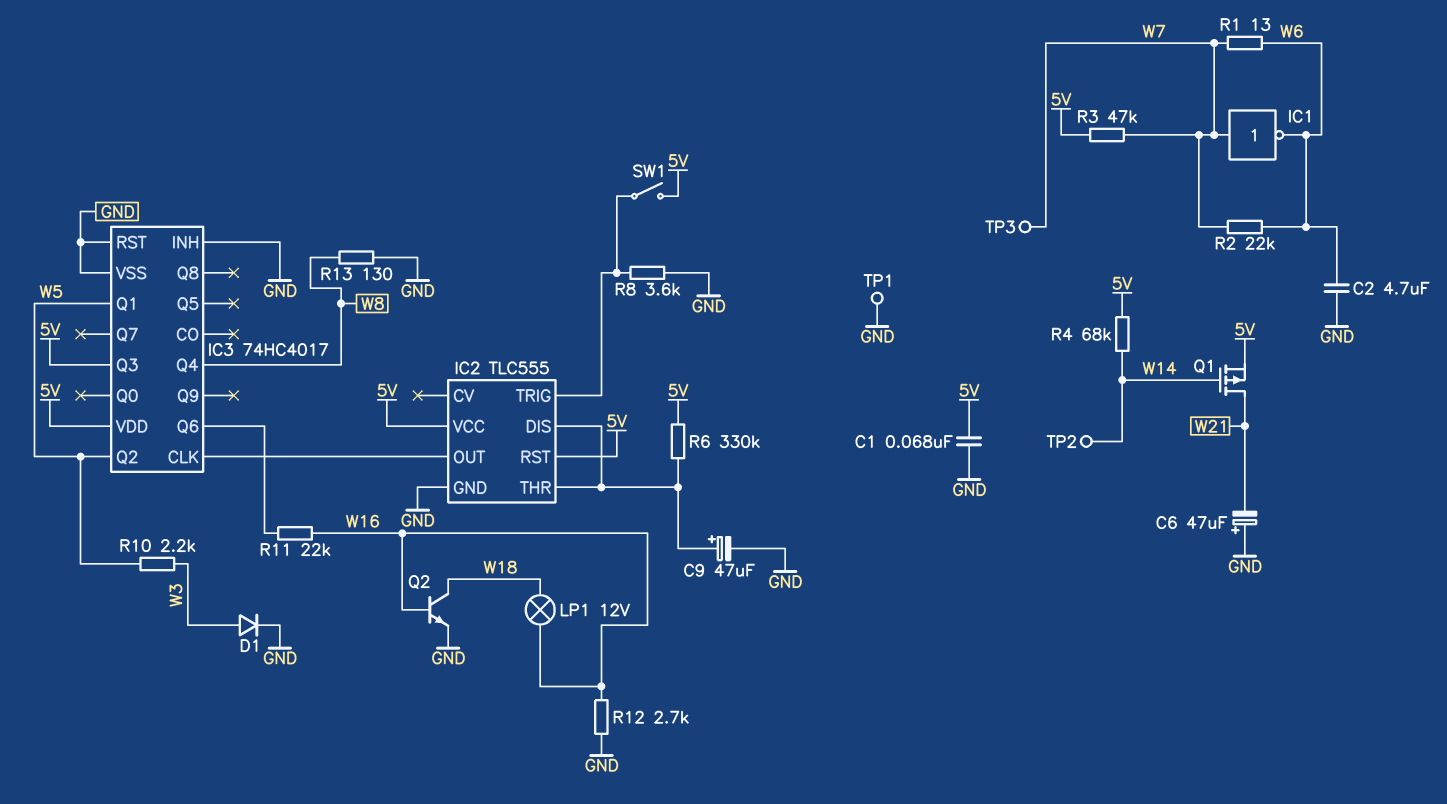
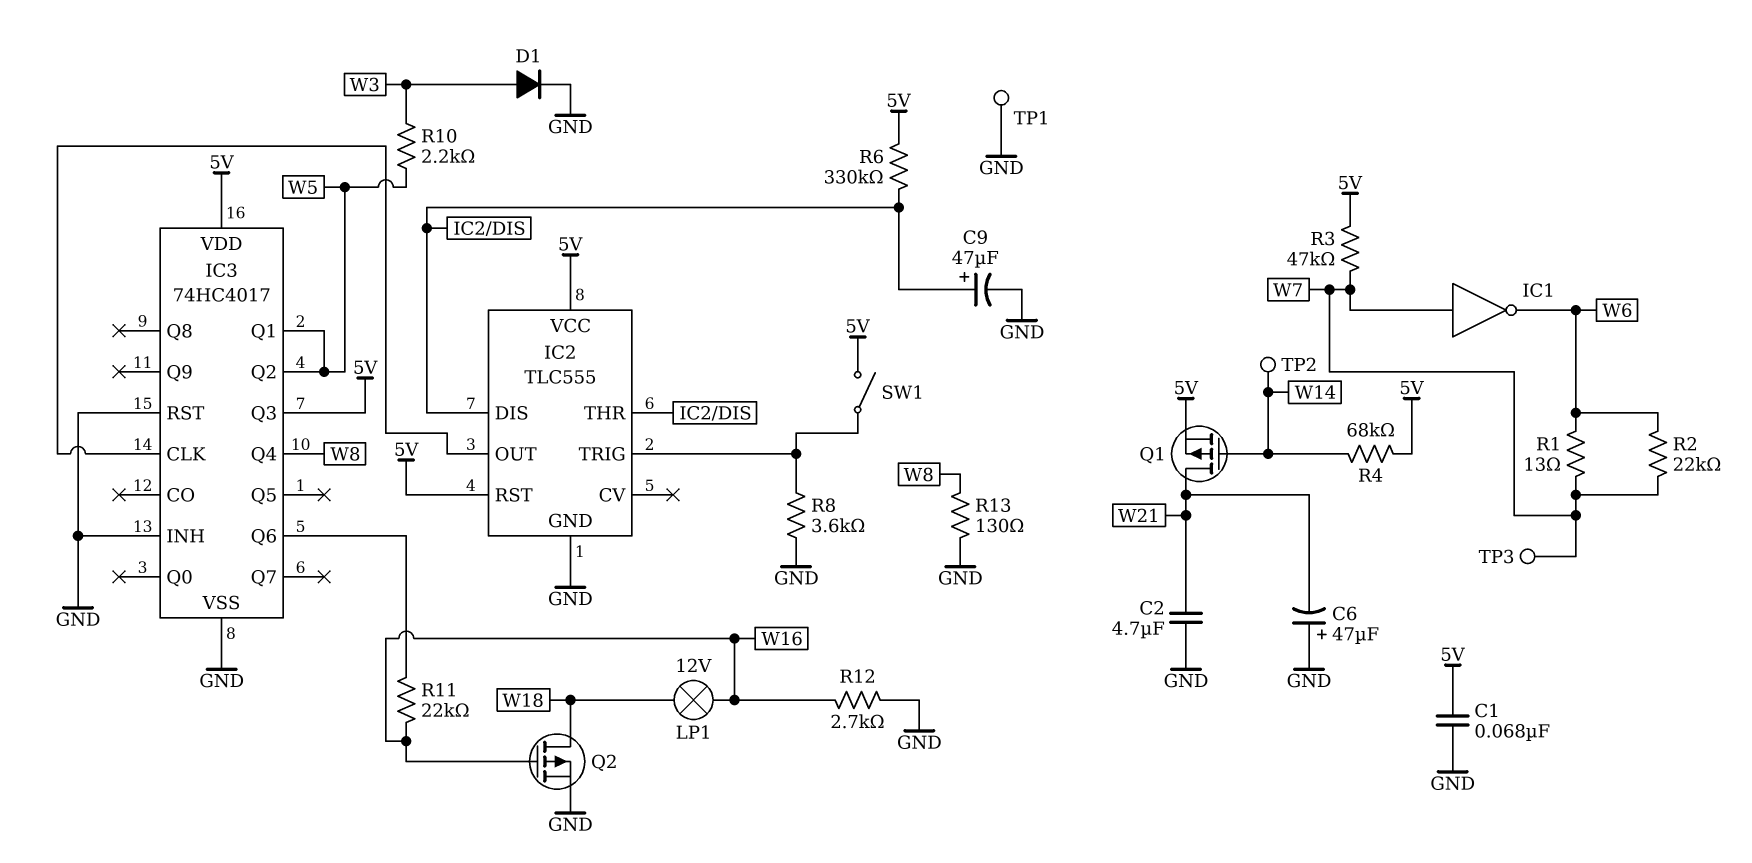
C2: 4.7uF (GND, W6) -> 4.7uF (GND, W21)
Q2: NPN (B W16, C W18, E GND) -> PMOS (G W16, D W18, S GND)

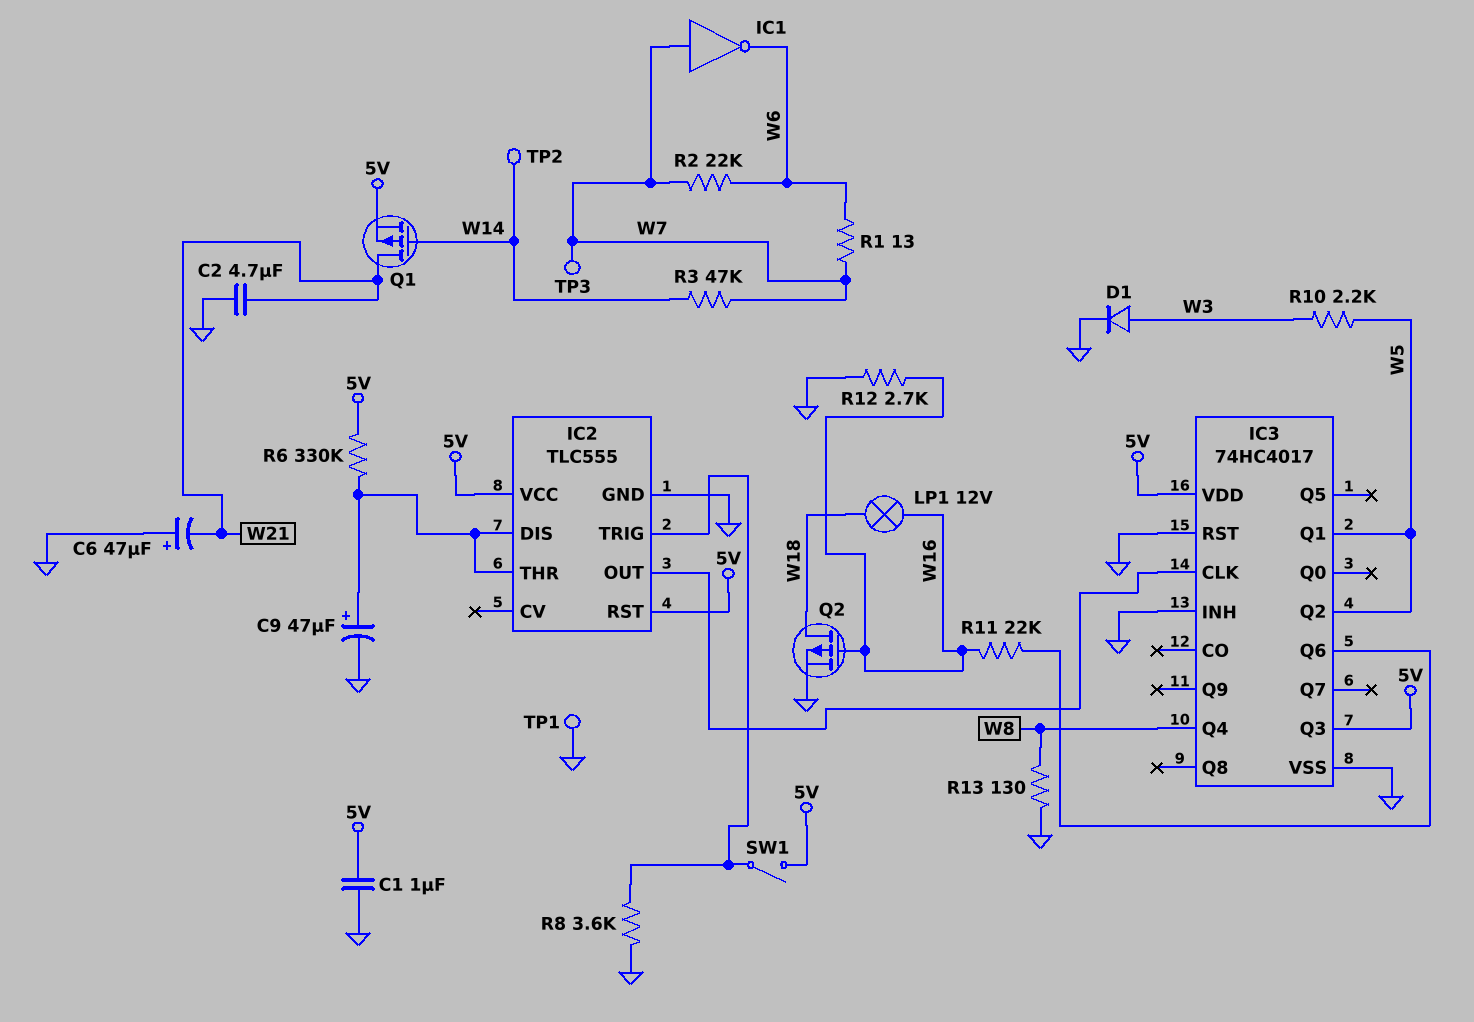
C1: 68nF (5V, GND) -> 1uF (5V, GND)
R3: 47k (5V, W7) -> 47k (W7, W14)
R4: 68k (5V, W14) -> none

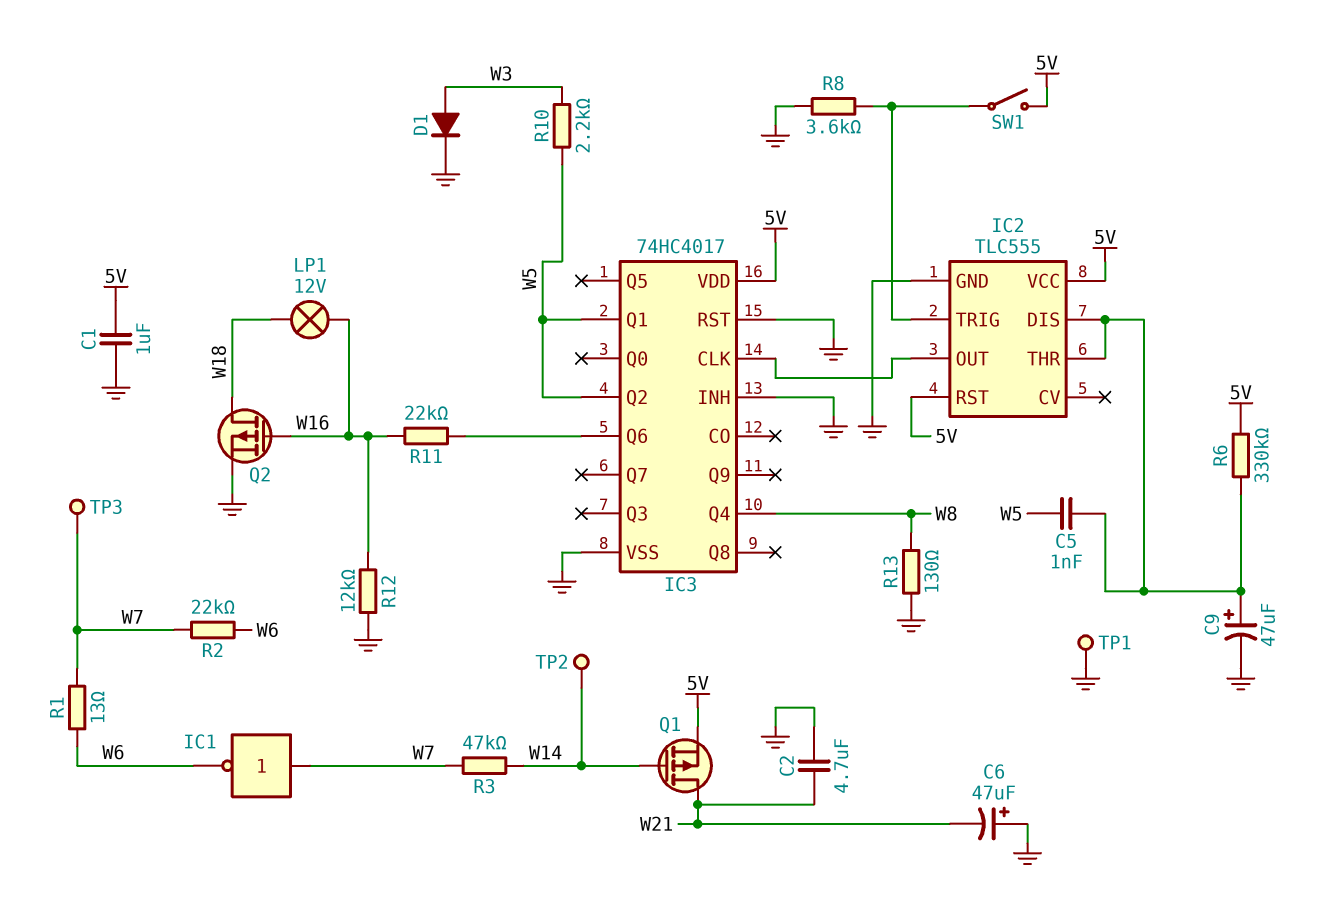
C5: none -> 1nF (IC2/DIS, W5)
IC3 pin Q3: 5V -> none
R12: 2.7k (GND, W16) -> 12k (GND, W16)

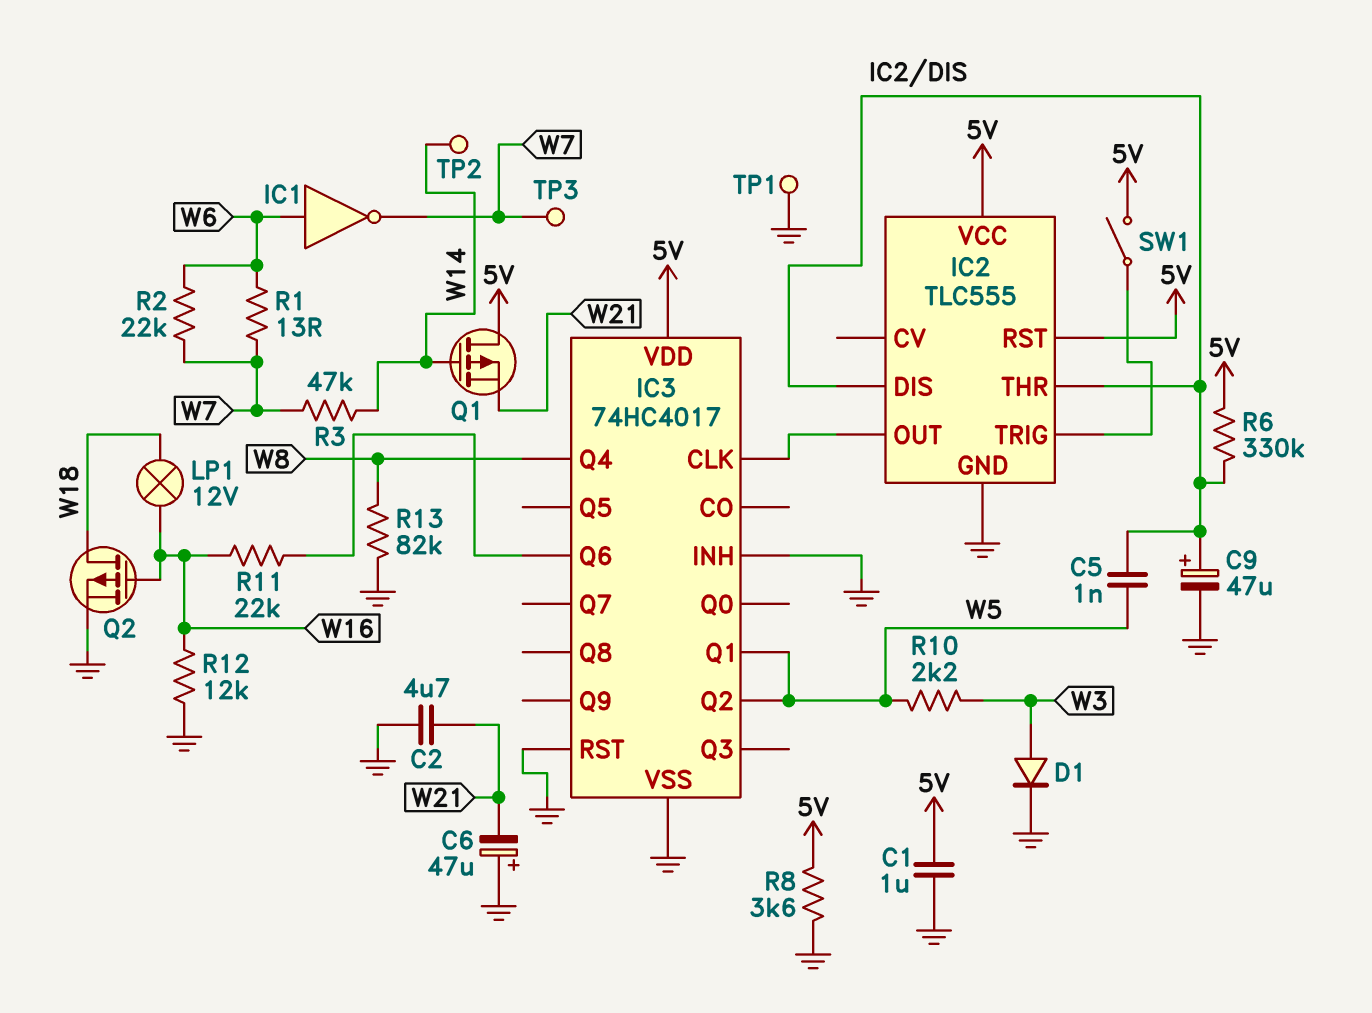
IC1: NOT (in W7, out W6) -> NOT (in W6, out W7)
Q1: PMOS (G W14, D W21, S 5V) -> PMOS (G W14, D 5V, S W21)
R8: 3.6k (GND, IC2/TRIG) -> 3.6k (5V, GND)
R13: 130 (GND, W8) -> 82k (GND, W8)

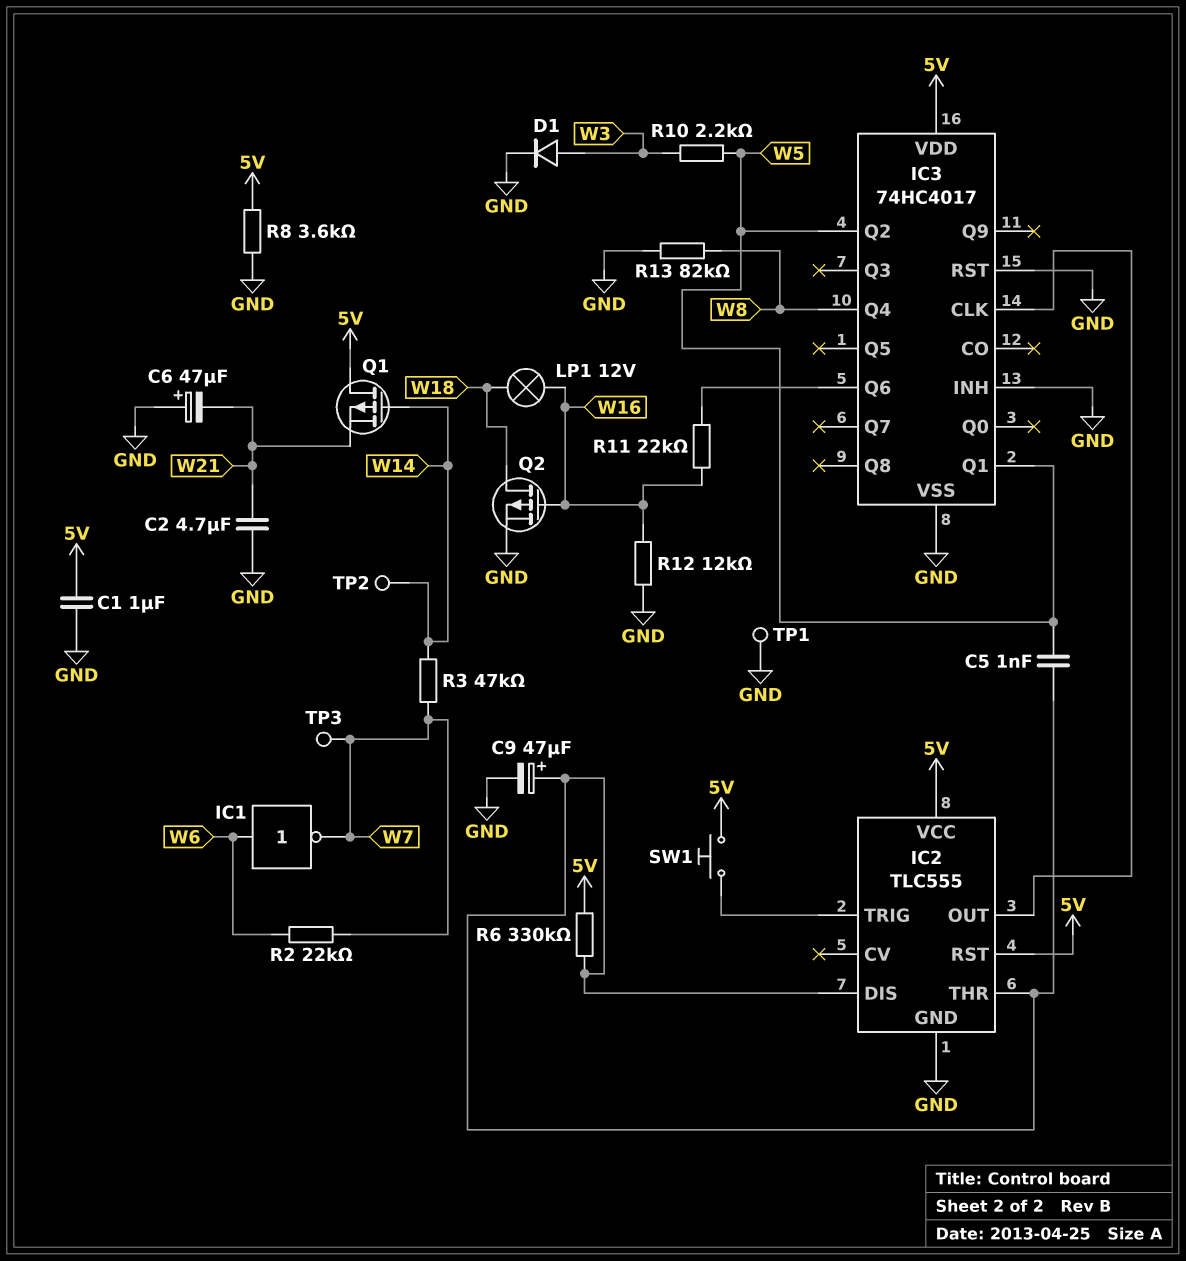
R1: 13 (W6, W7) -> none
SW1: switch (5V, IC2/TRIG) -> button (5V, IC2/TRIG)

